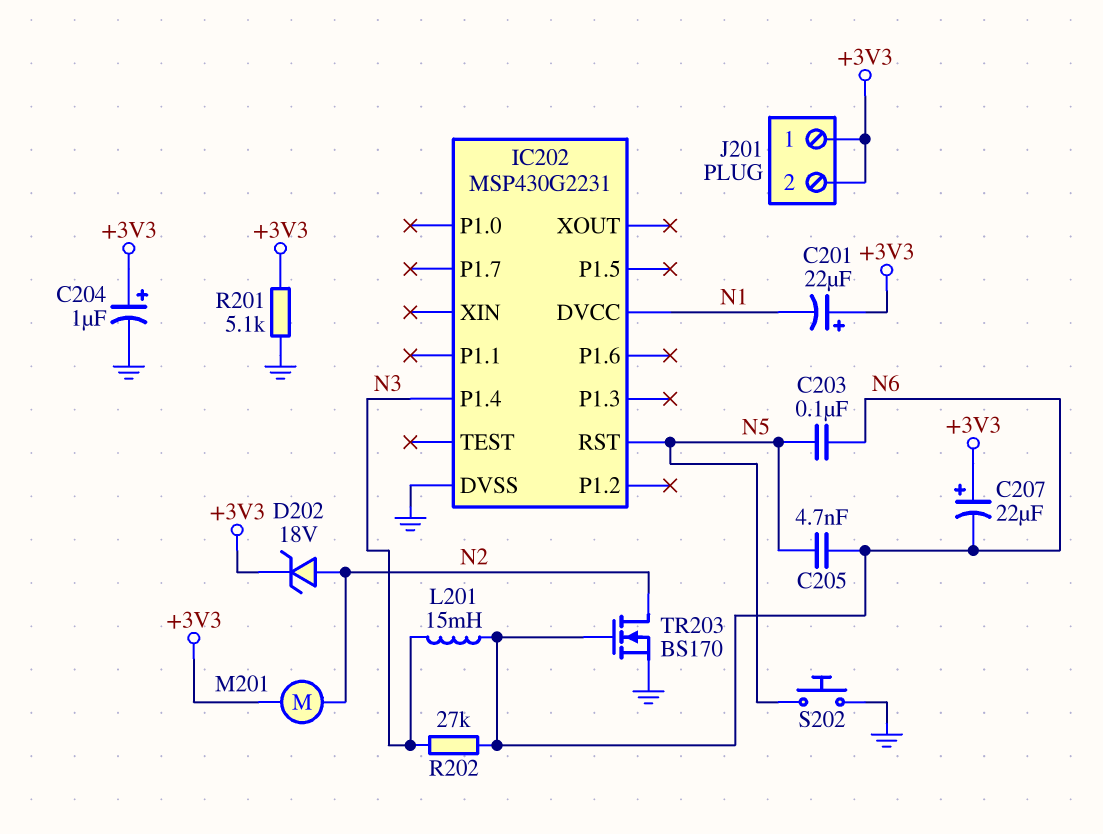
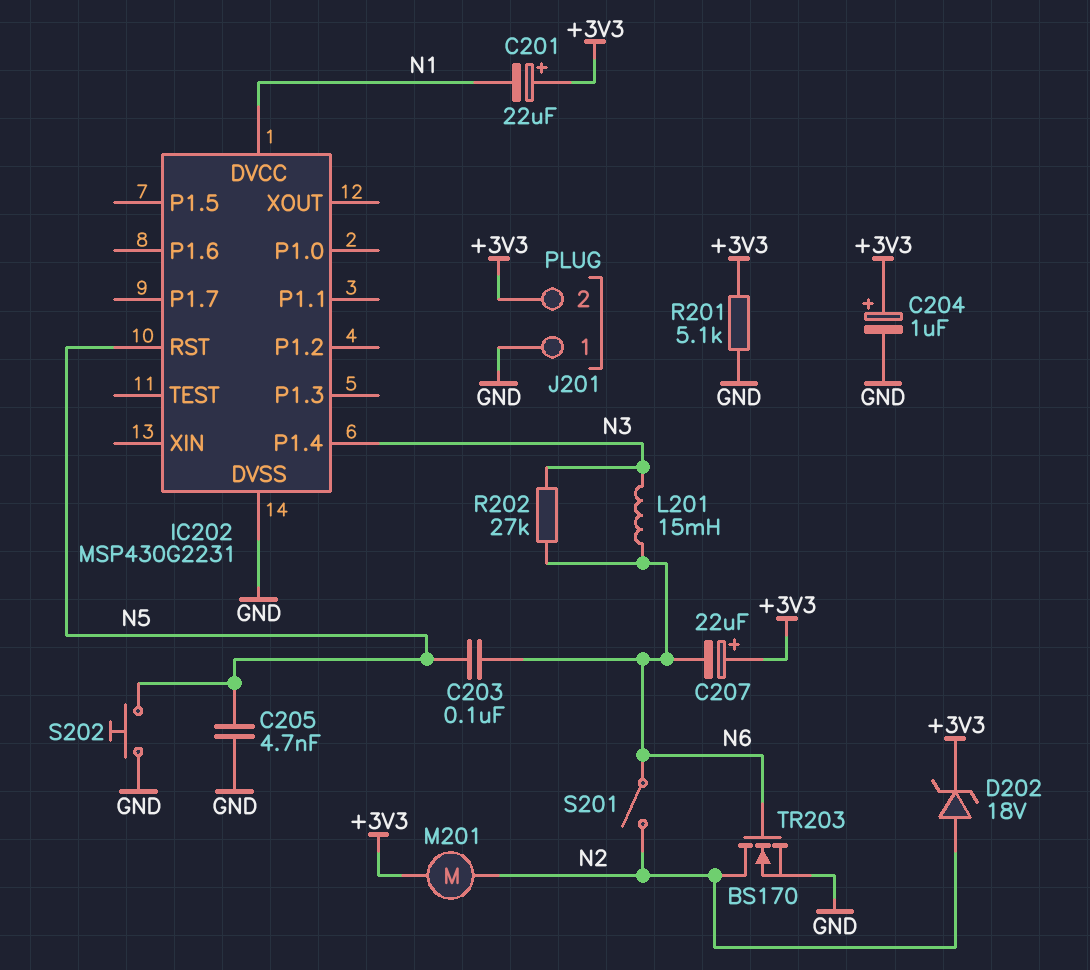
C205: 4.7nF (N5, N6) -> 4.7nF (GND, N5)
J201 pin 1: +3V3 -> GND
S201: none -> switch (N2, N6)

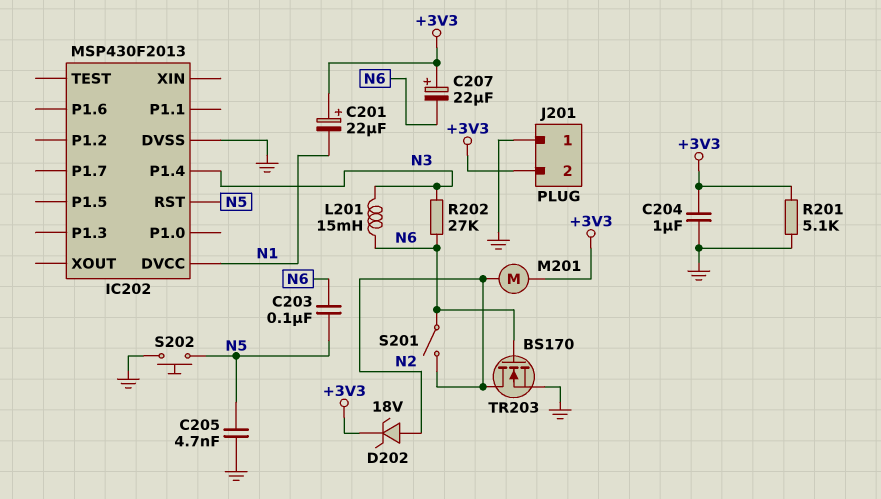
C204: 1uF (plus +3V3, minus GND) -> 1uF (+3V3, GND)
IC202: MSP430G2231 -> MSP430F2013

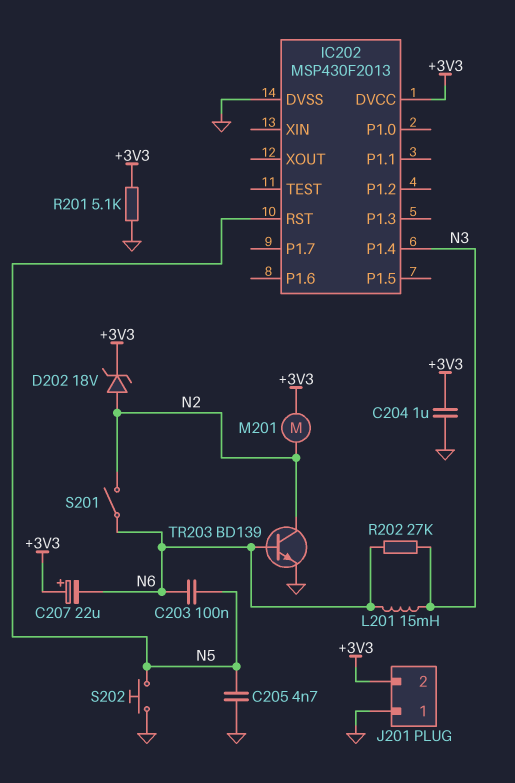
C201: 22uF (plus +3V3, minus N1) -> none
IC202 pin DVCC: N1 -> +3V3
TR203: NMOS BS170 (G N6, D N2, S GND) -> NPN BD139 (B N6, C N2, E GND)

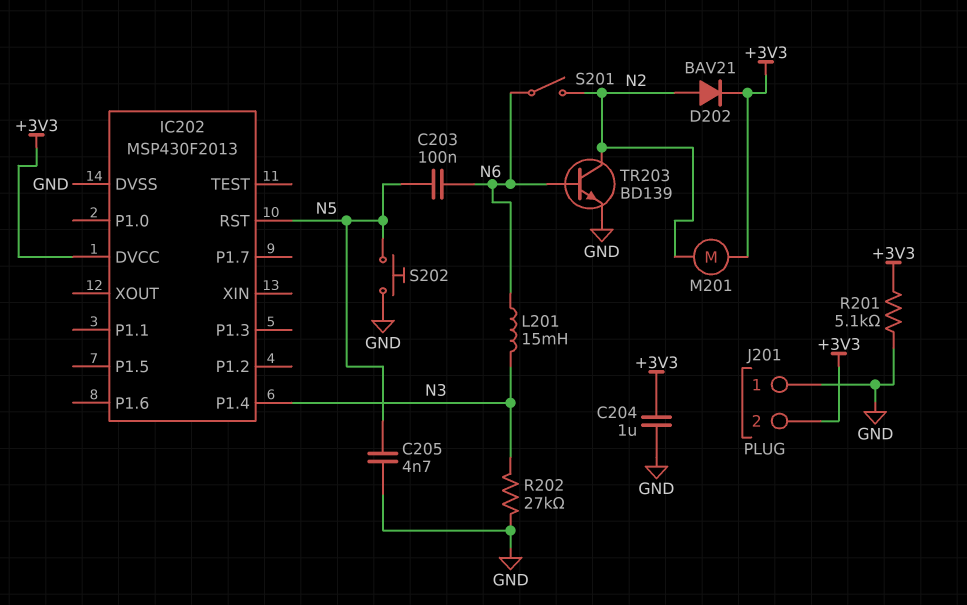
C207: 22uF (plus +3V3, minus N6) -> none
D202: zener 18V (A N2, K +3V3) -> diode BAV21 (A N2, K +3V3)
R202: 27k (N3, N6) -> 27k (GND, N3)

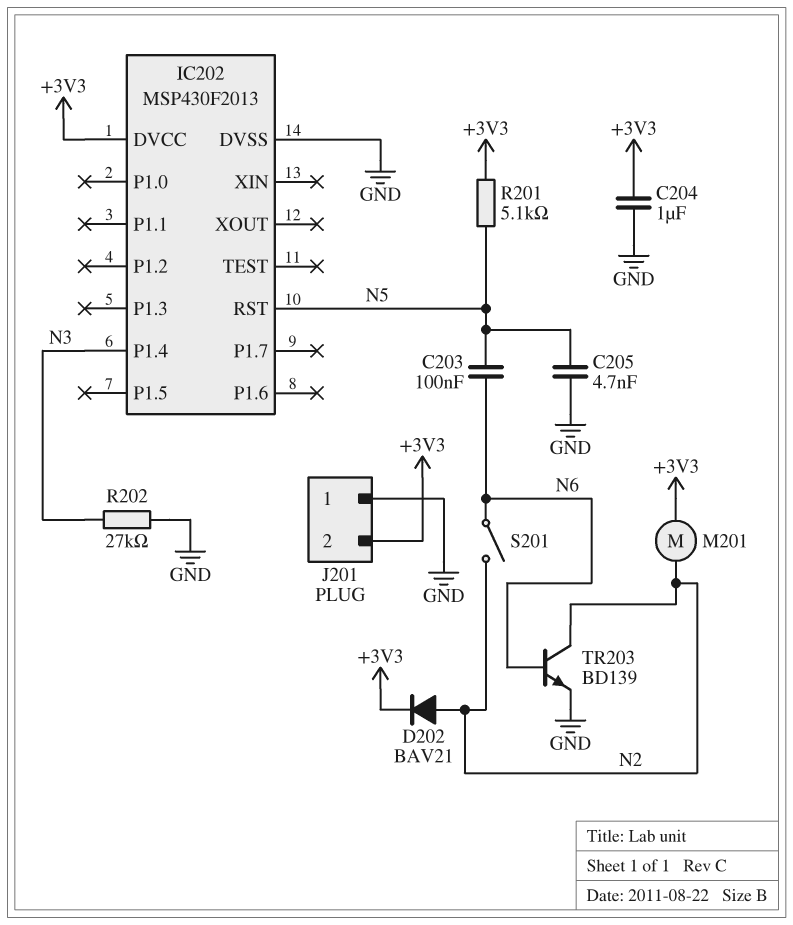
L201: 15mH (N3, N6) -> none
R201: 5.1k (+3V3, GND) -> 5.1k (+3V3, N5)
S202: button (GND, N5) -> none

